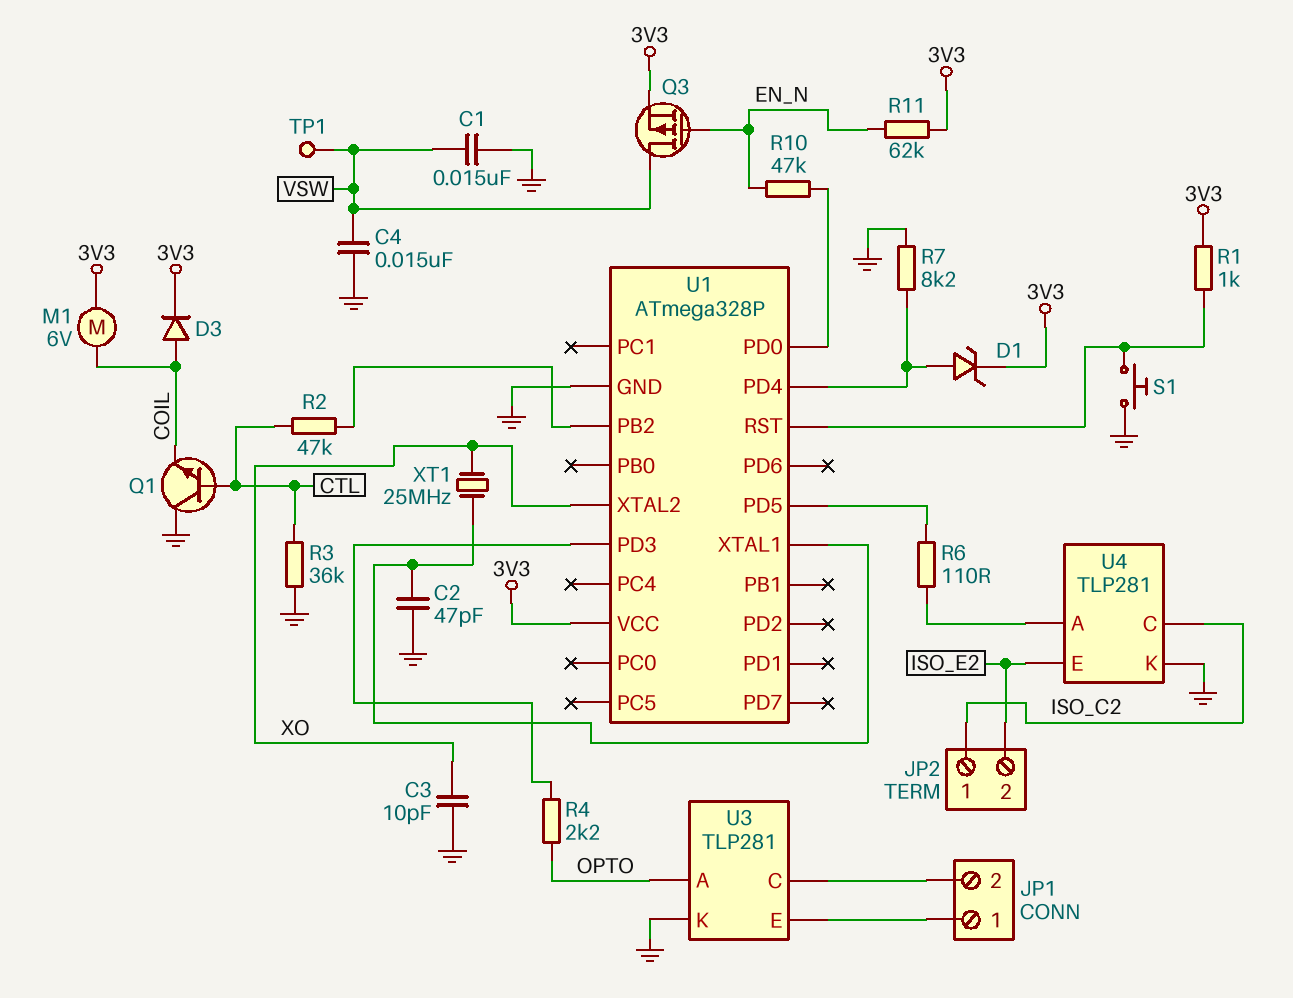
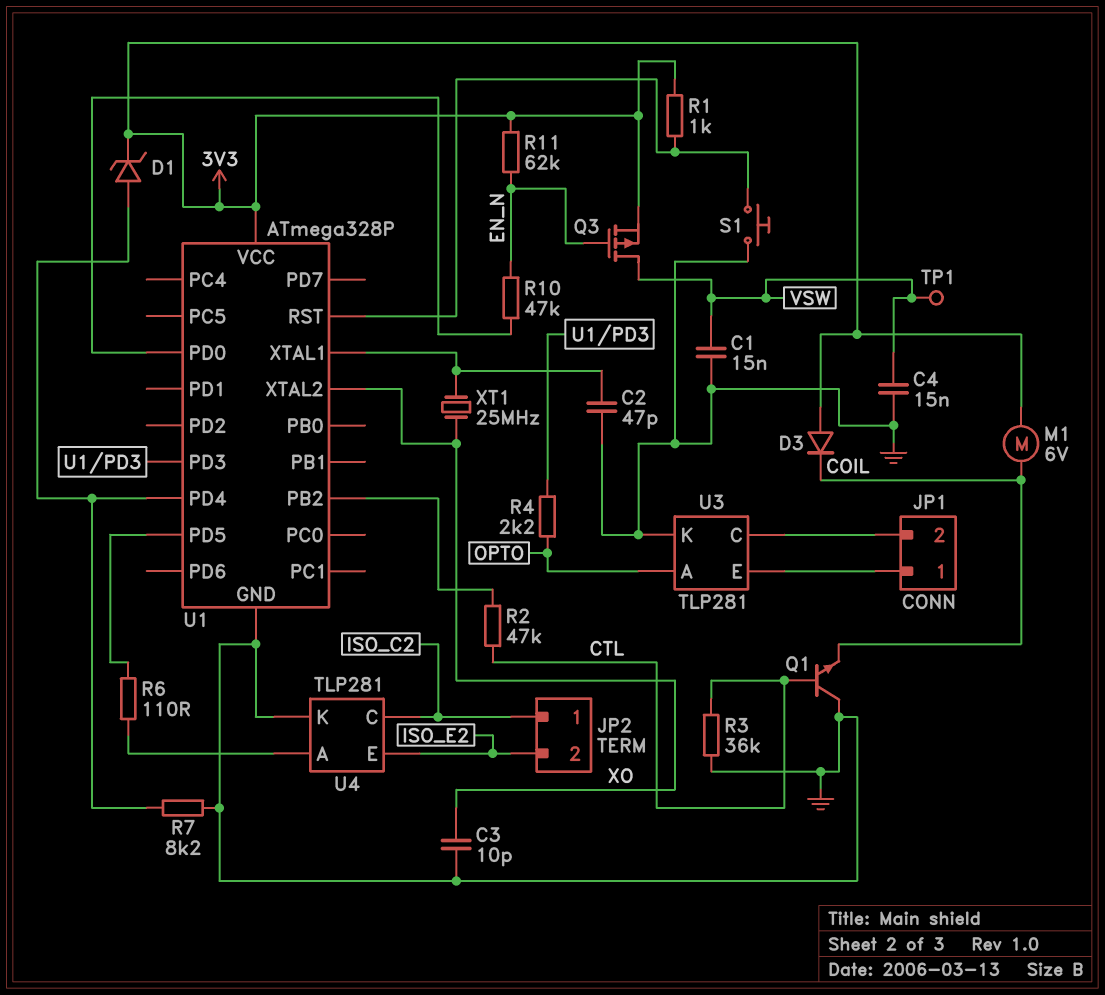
D3: diode (A COIL, K 3V3) -> diode (A 3V3, K COIL)

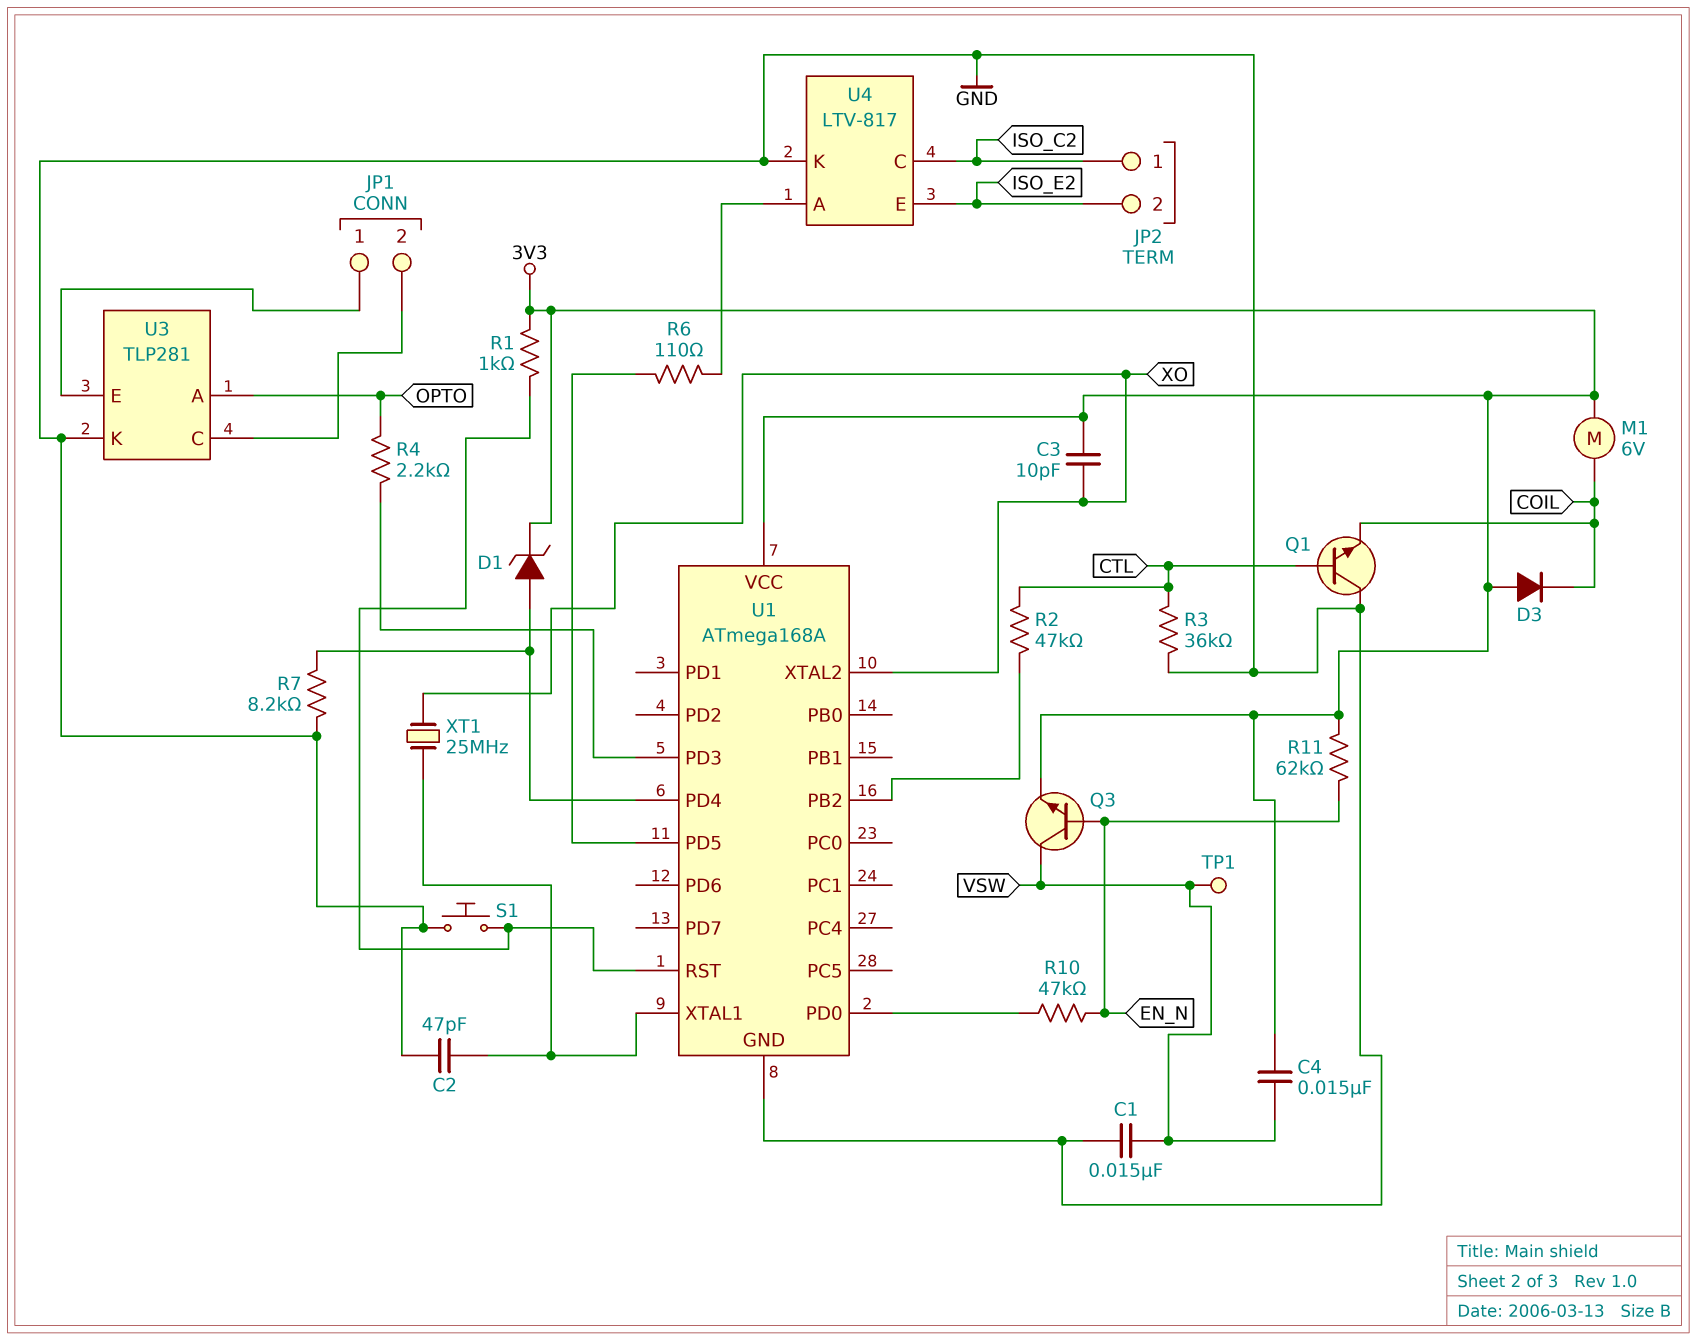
C3: 10pF (GND, XO) -> 10pF (3V3, XO)
C4: 15nF (GND, VSW) -> 15nF (3V3, VSW)
Q3: PMOS (G EN_N, D VSW, S 3V3) -> NPN (B EN_N, C VSW, E 3V3)
U1: ATmega328P -> ATmega168A
U4: TLP281 -> LTV-817

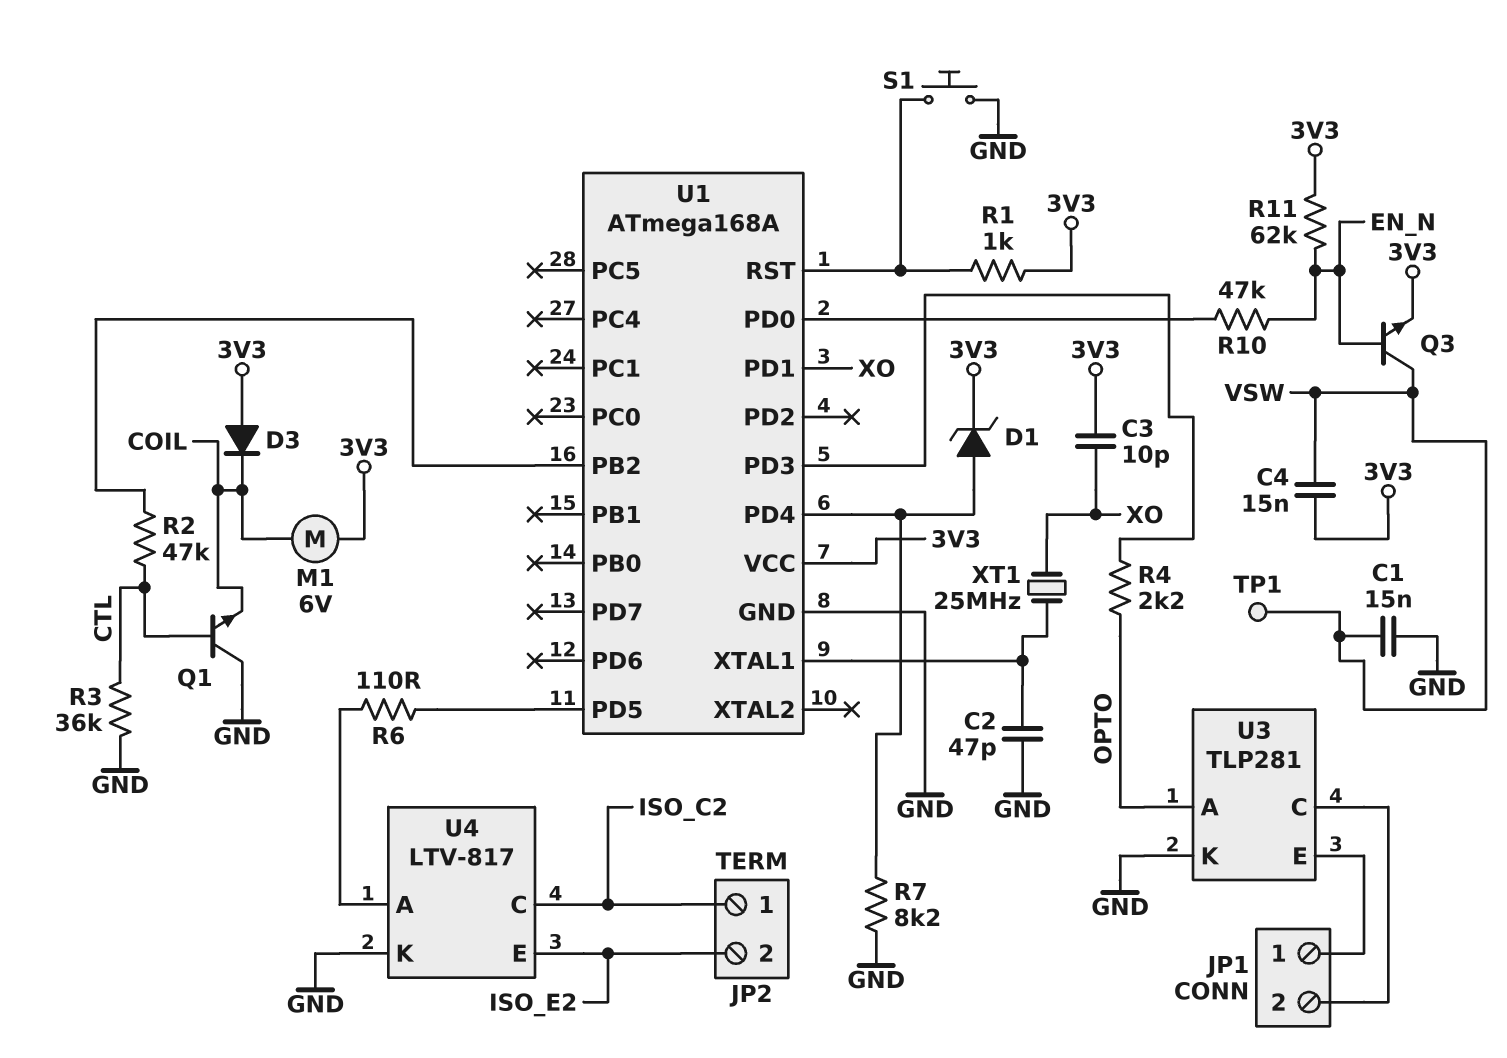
U1 pin PD1: none -> XO
U1 pin XTAL2: XO -> none

